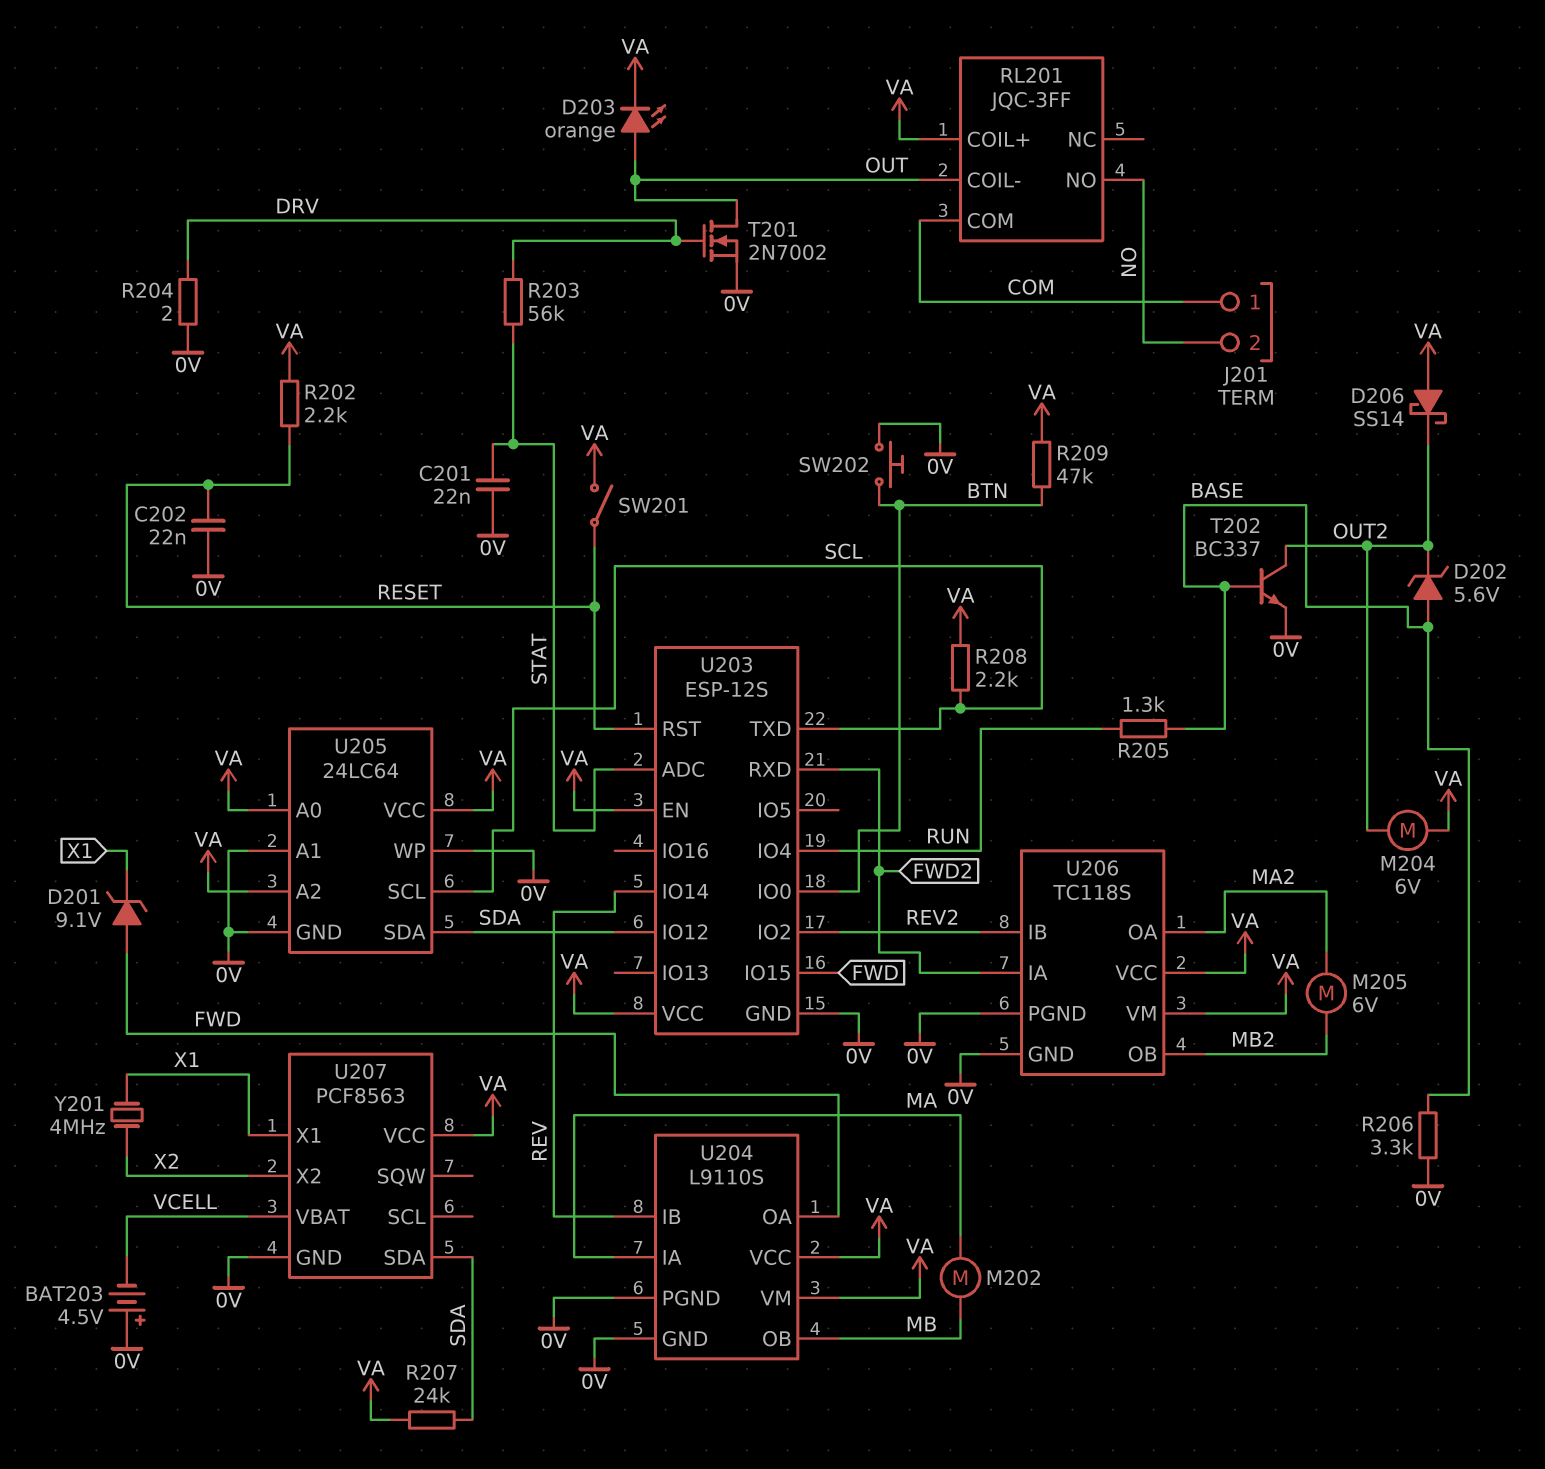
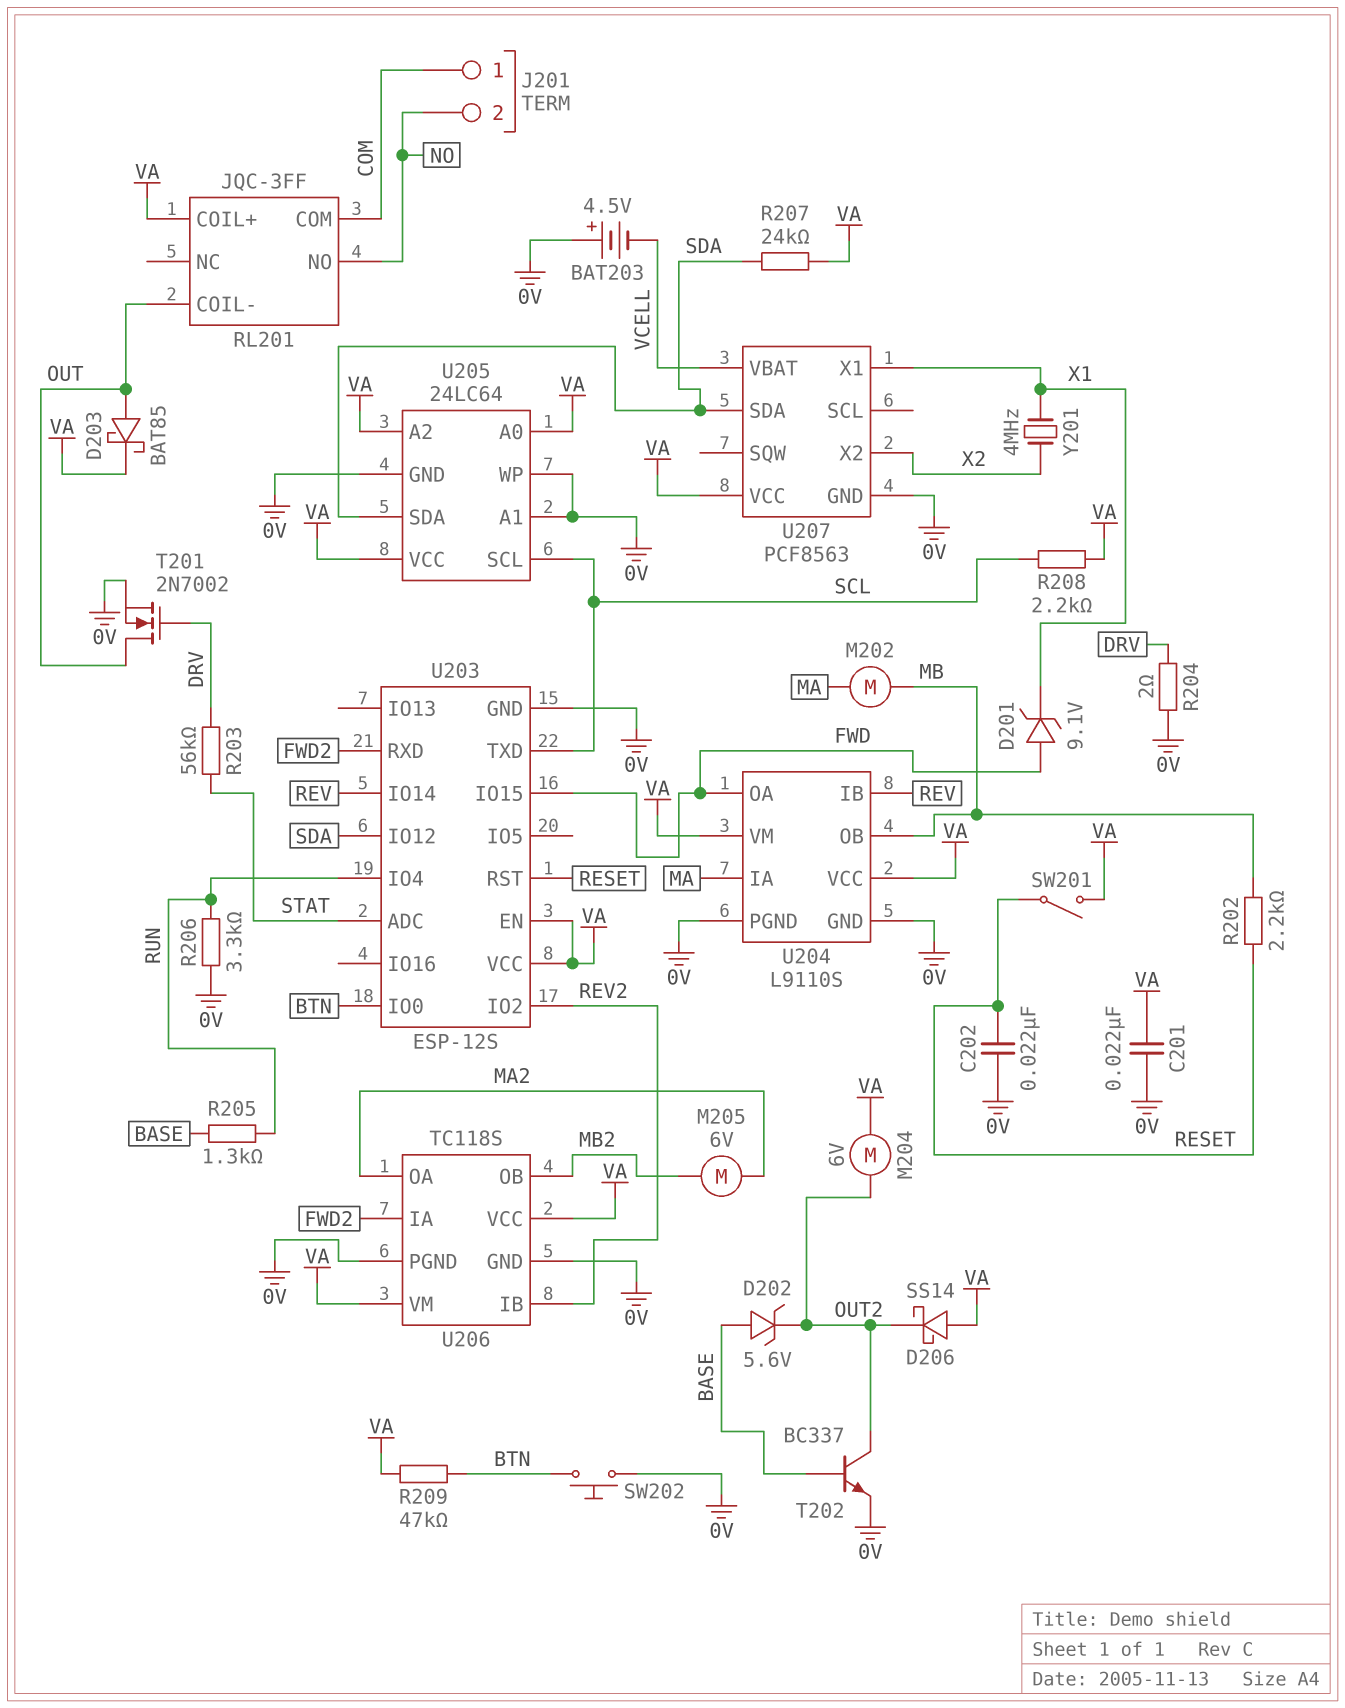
C201: 22nF (0V, STAT) -> 22nF (0V, VA)
D203: LED orange (A OUT, K VA) -> schottky BAT85 (A OUT, K VA)
R202: 2.2k (RESET, VA) -> 2.2k (MB, RESET)
R206: 3.3k (0V, BASE) -> 3.3k (0V, RUN)

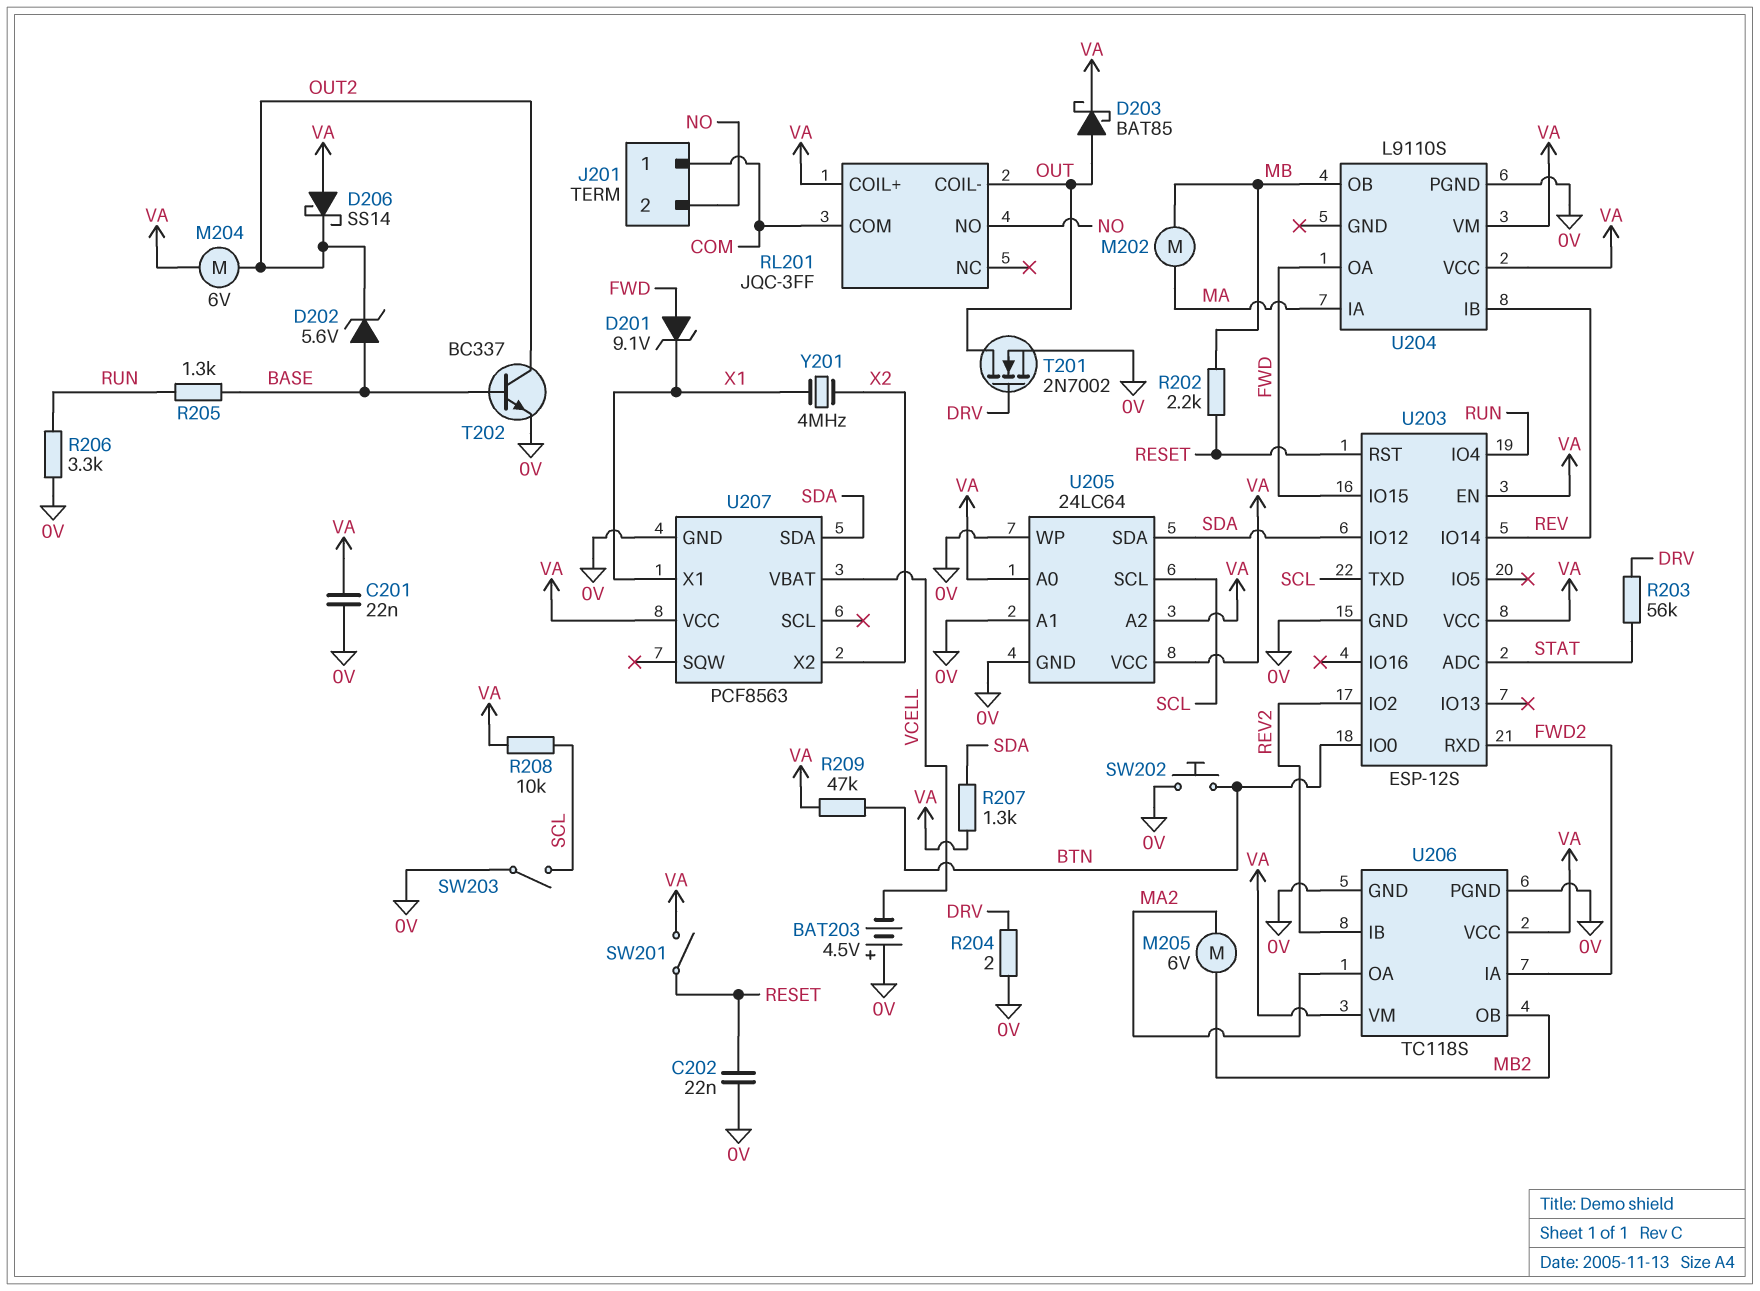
R207: 24k (SDA, VA) -> 1.3k (SDA, VA)
R208: 2.2k (SCL, VA) -> 10k (SCL, VA)
SW203: none -> switch (0V, SCL)
U204 pin GND: 0V -> none

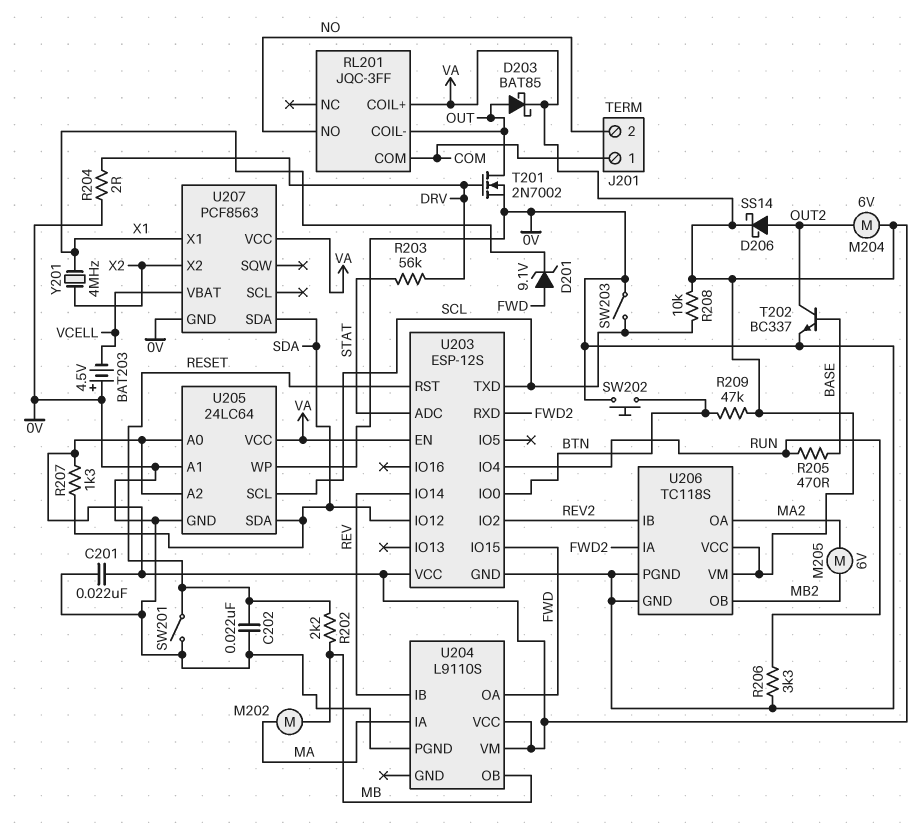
D202: zener 5.6V (A BASE, K OUT2) -> none
D206: schottky SS14 (A VA, K OUT2) -> schottky SS14 (A OUT2, K VA)
R205: 1.3k (BASE, RUN) -> 470 (BASE, RUN)
SW201: switch (RESET, VA) -> switch (0V, RESET)

